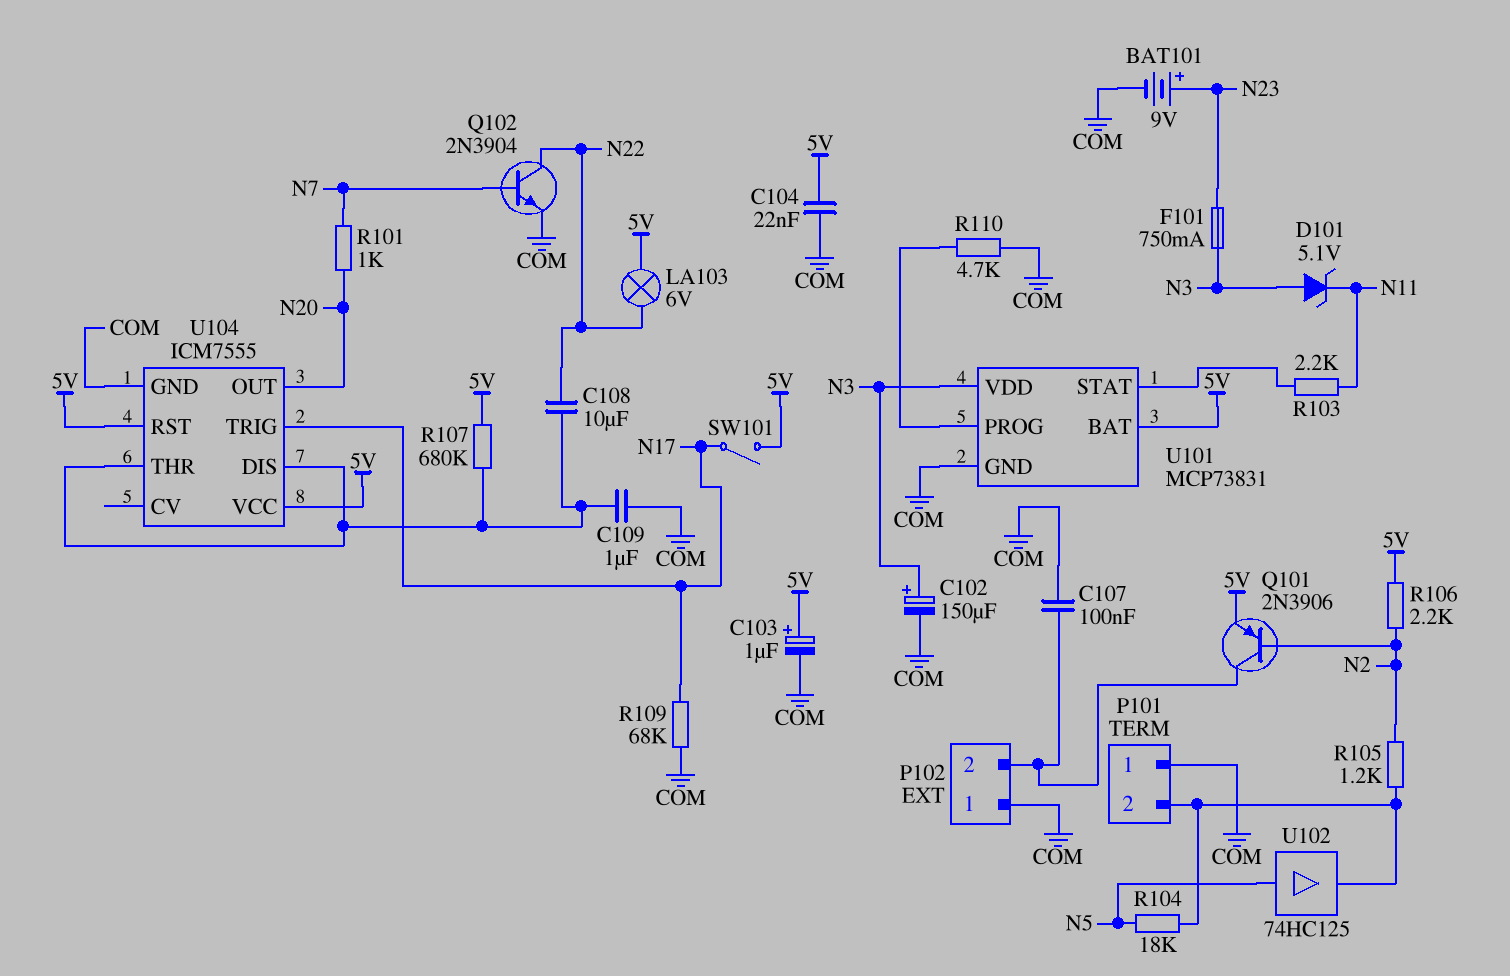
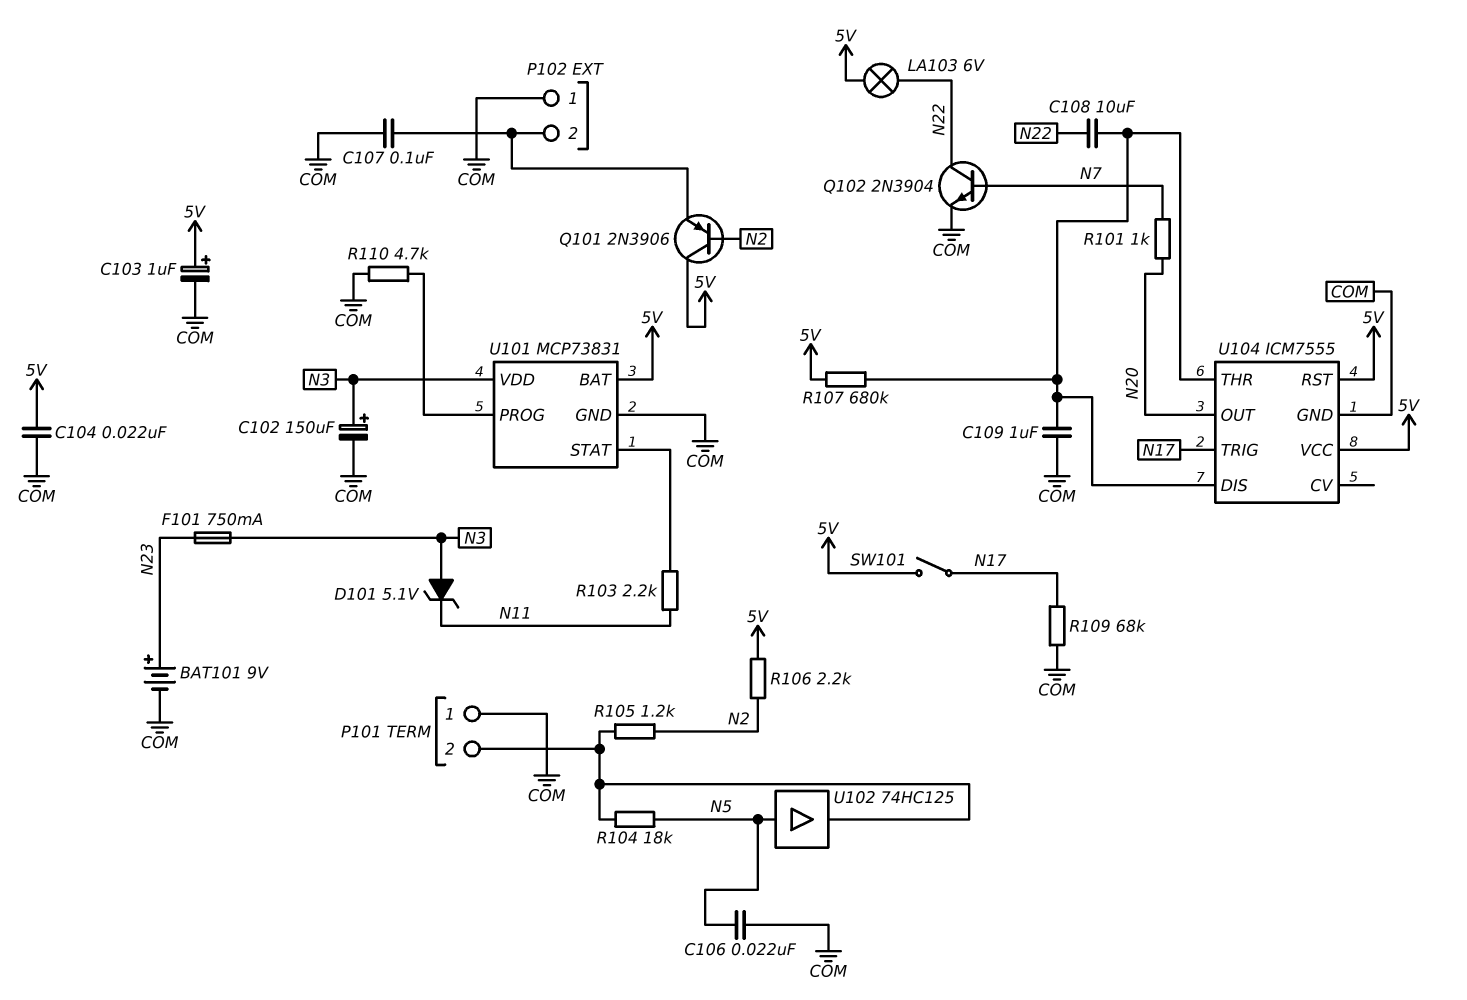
C106: none -> 22nF (COM, N5)
Q101: PNP 2N3906 (B N2, C P102/2, E 5V) -> PNP 2N3906 (B N2, C 5V, E P102/2)

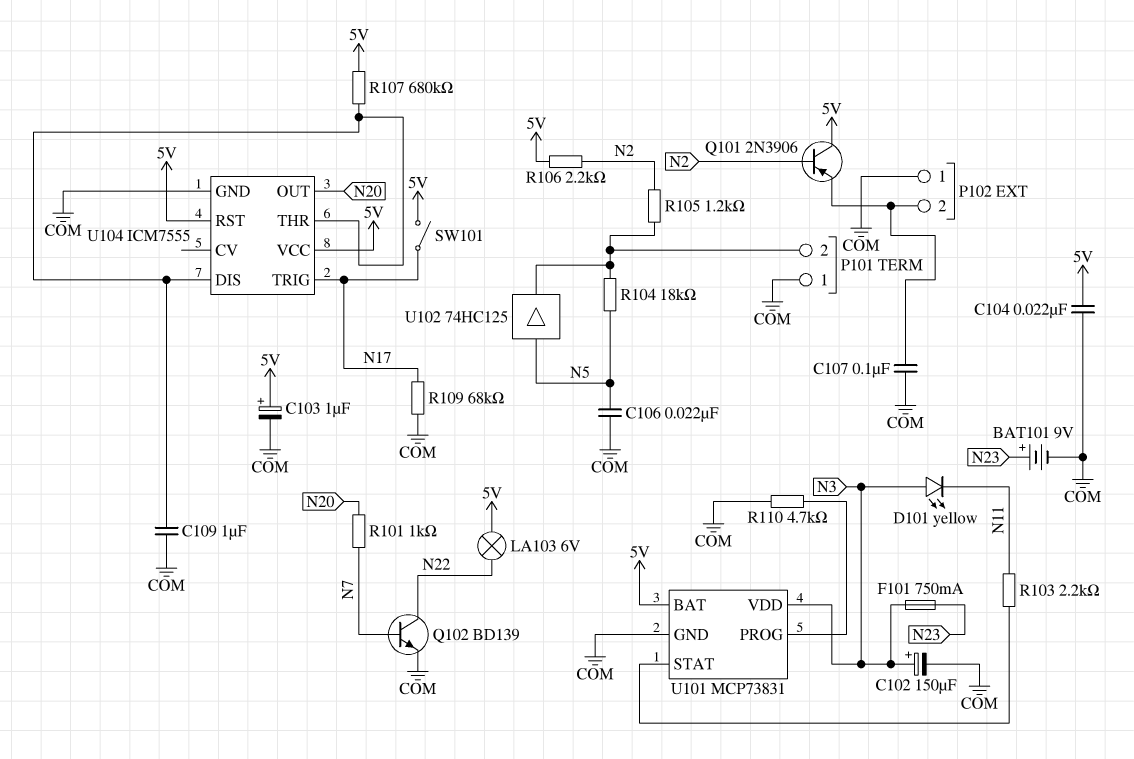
C108: 10uF (N22, U104/DIS) -> none
D101: zener 5.1V (A N3, K N11) -> LED yellow (A N3, K N11)
Q102: NPN 2N3904 (B N7, C N22, E COM) -> NPN BD139 (B N7, C N22, E COM)

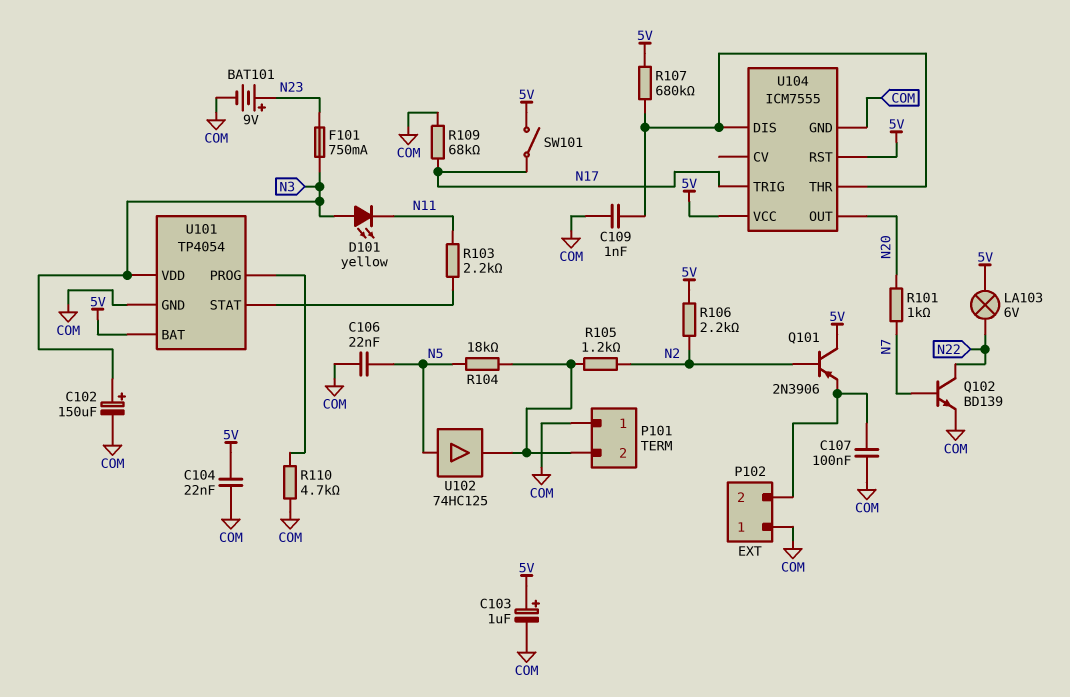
C109: 1uF (COM, U104/DIS) -> 1nF (COM, U104/DIS)
U101: MCP73831 -> TP4054

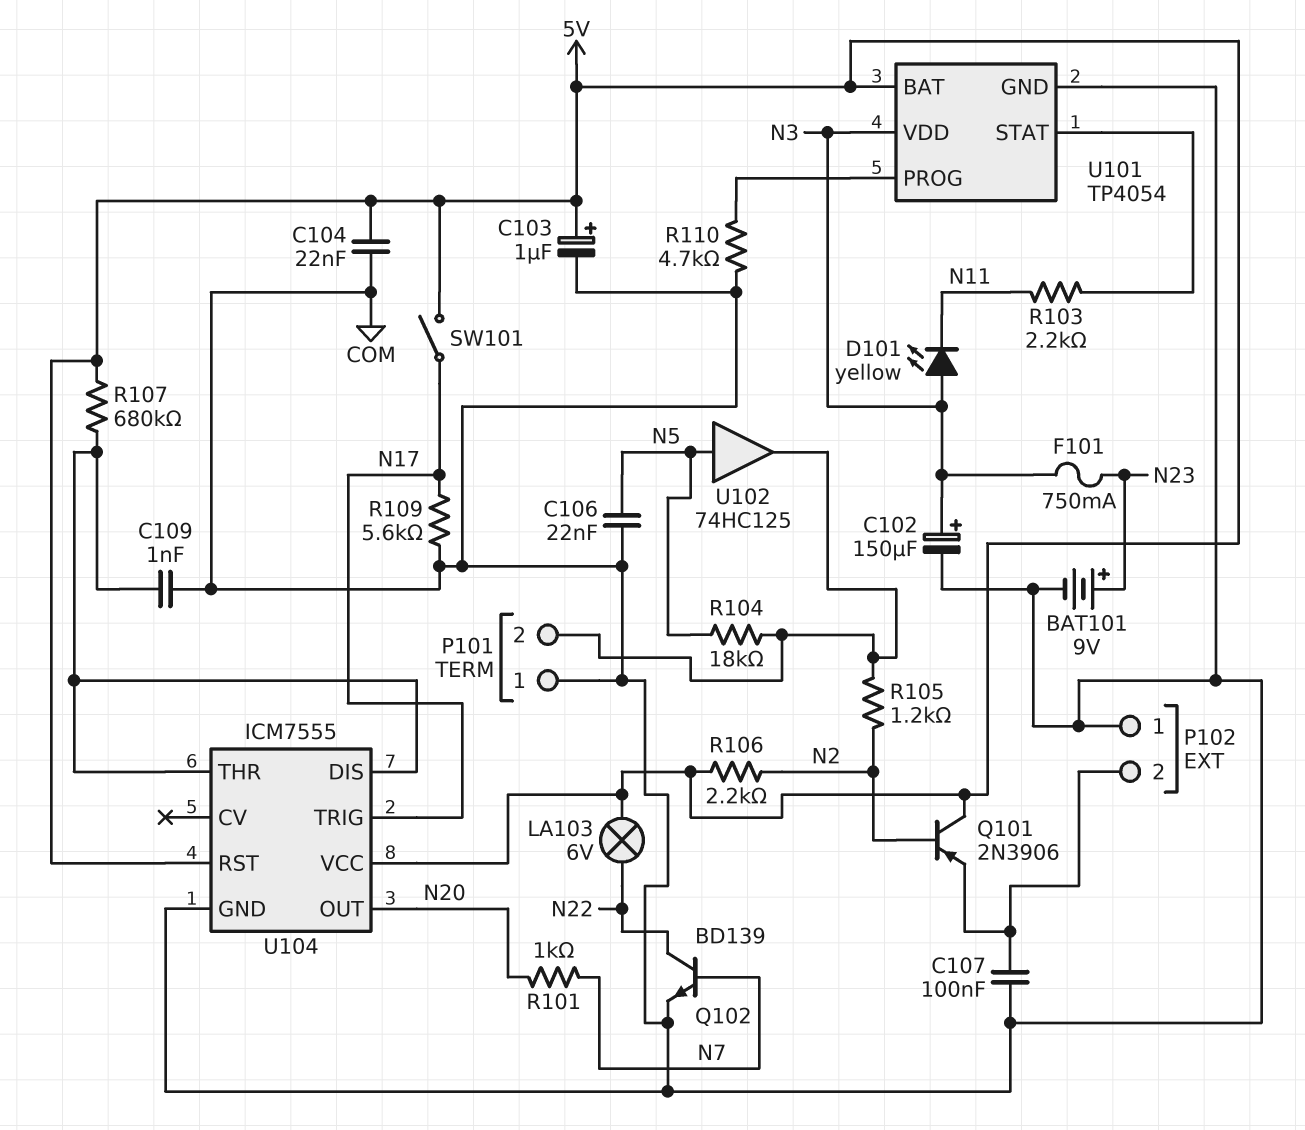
R109: 68k (COM, N17) -> 5.6k (COM, N17)

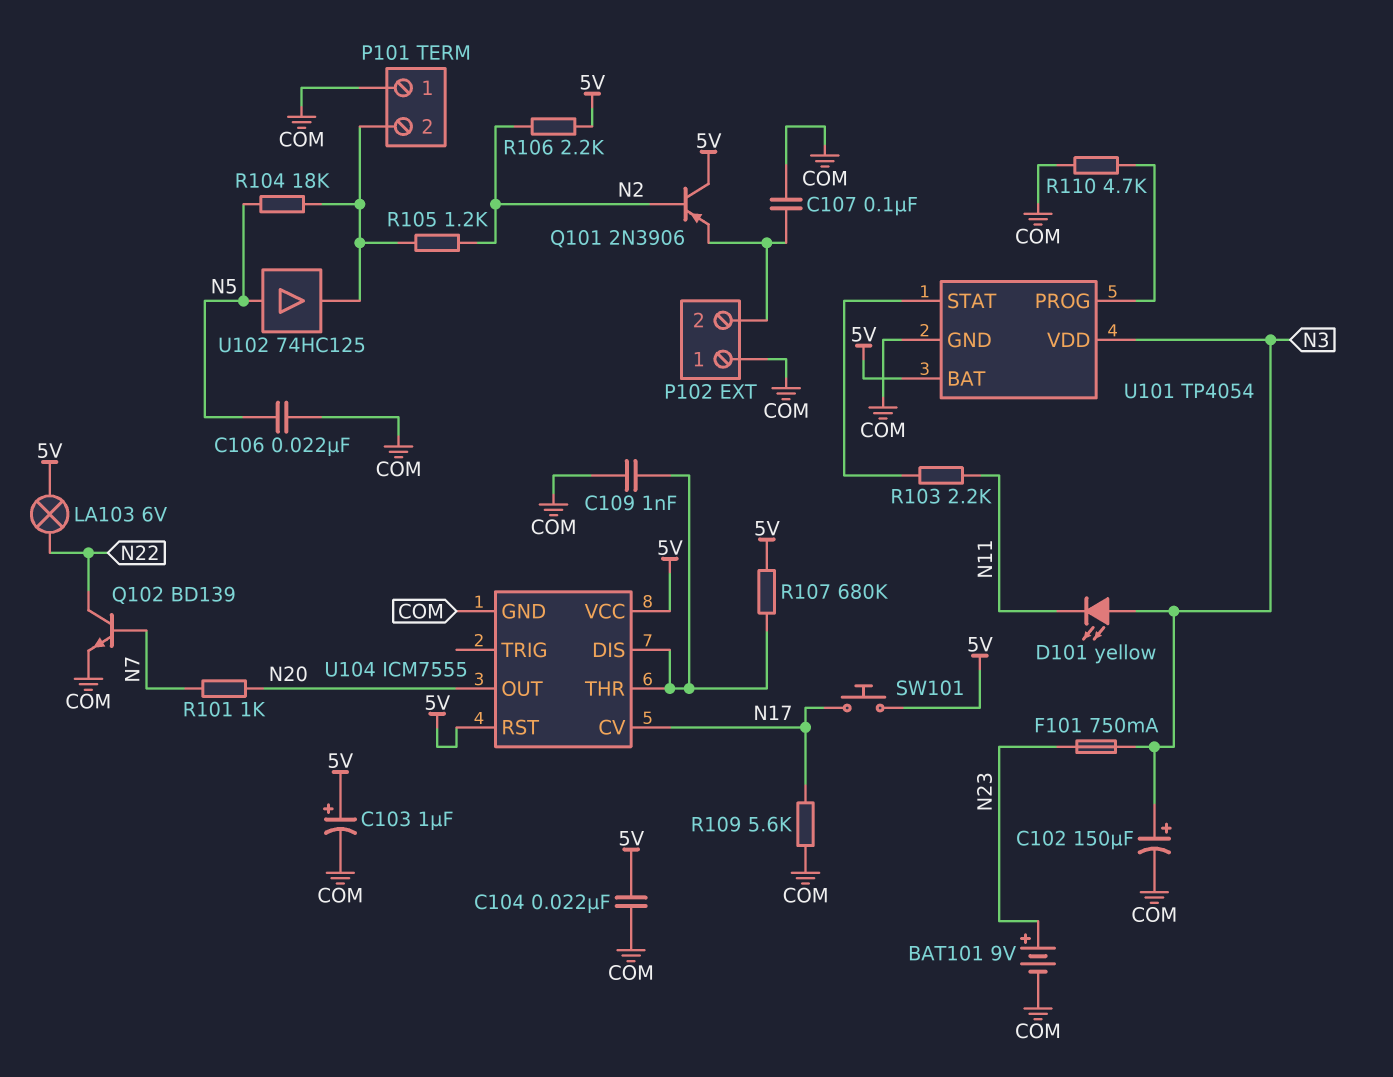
SW101: switch (5V, N17) -> button (5V, N17)
U104 pin CV: none -> N17
U104 pin TRIG: N17 -> none

